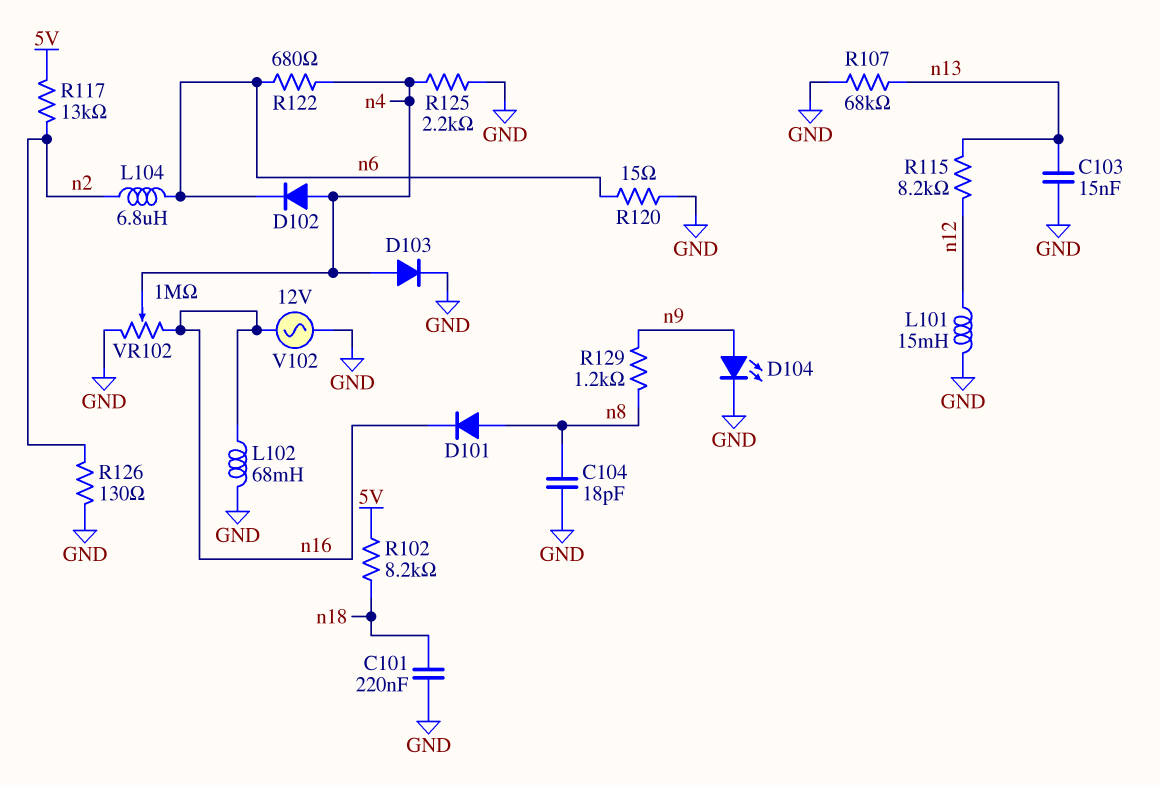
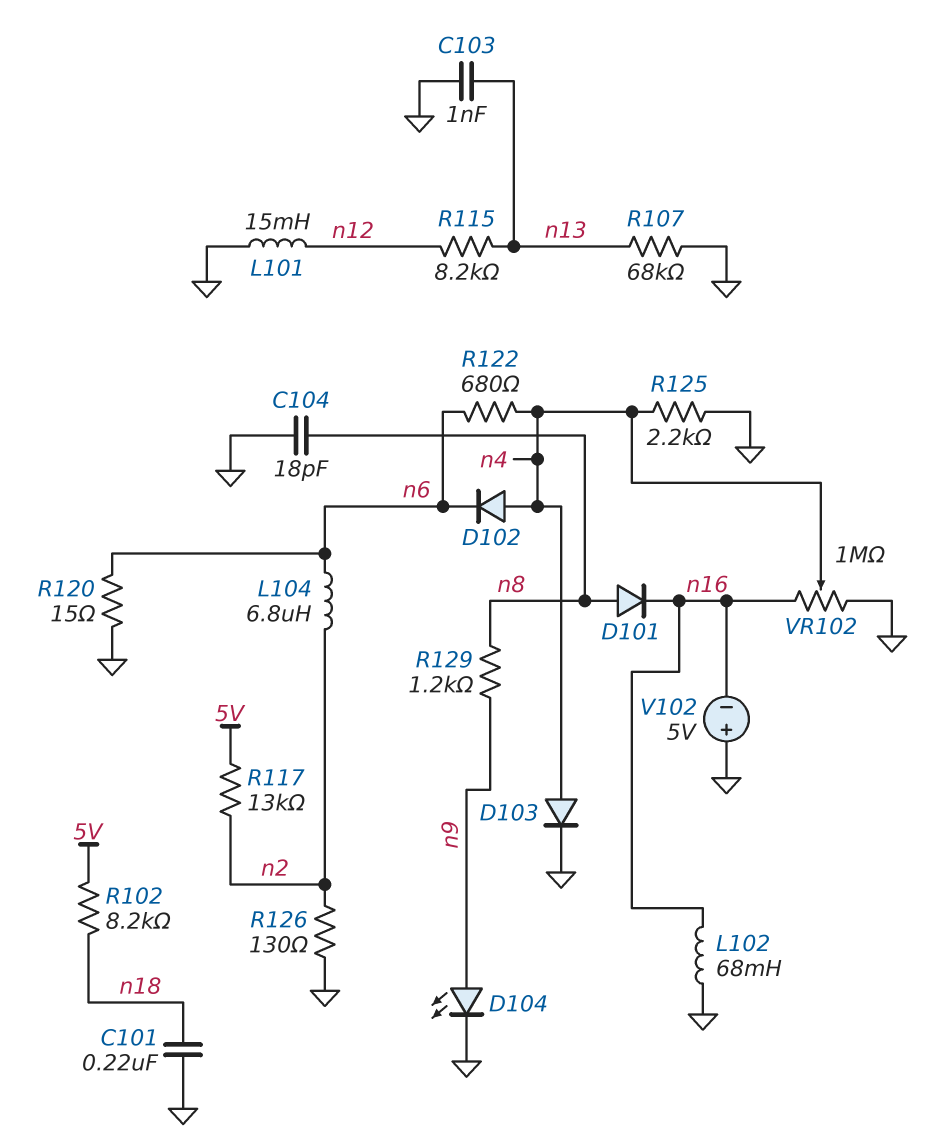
C103: 15nF (GND, n13) -> 1nF (GND, n13)
V102: AC 12V (GND, n16) -> 5V (plus GND, minus n16)

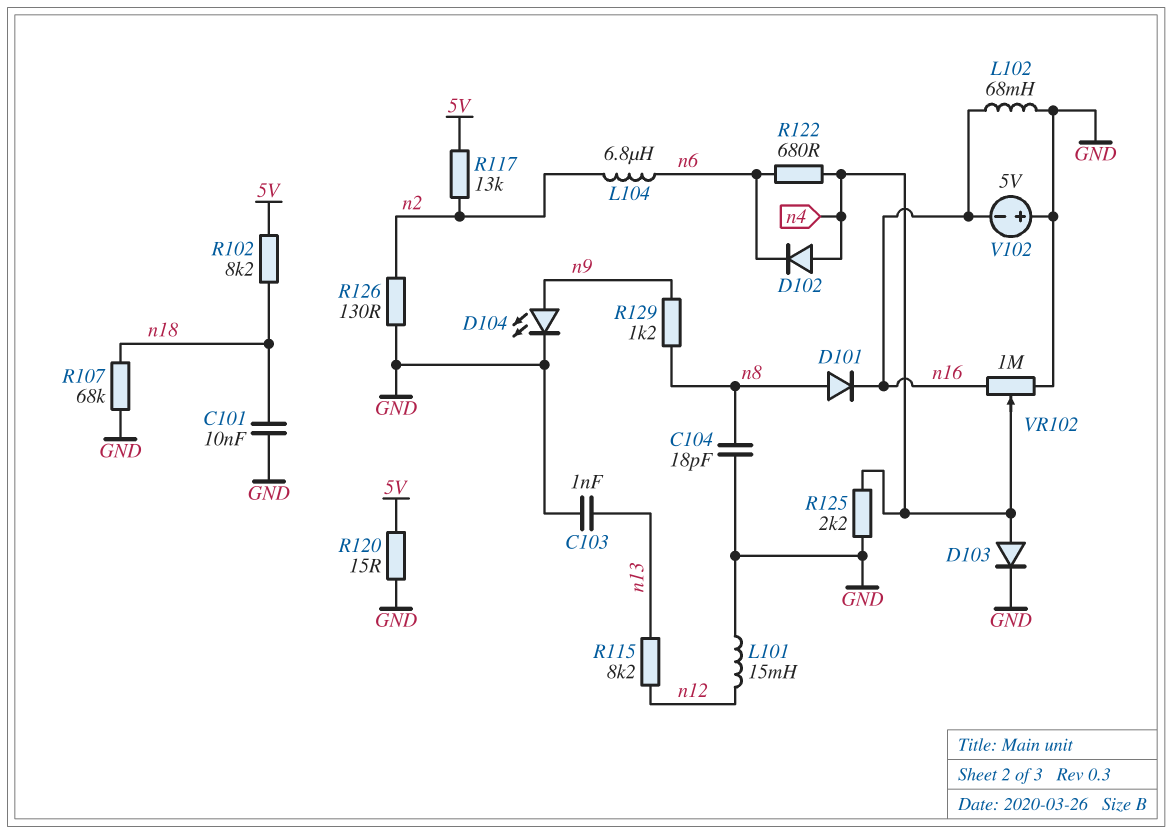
C101: 220nF (GND, n18) -> 10nF (GND, n18)
R107: 68k (GND, n13) -> 68k (GND, n18)
R120: 15 (GND, n6) -> 15 (5V, GND)

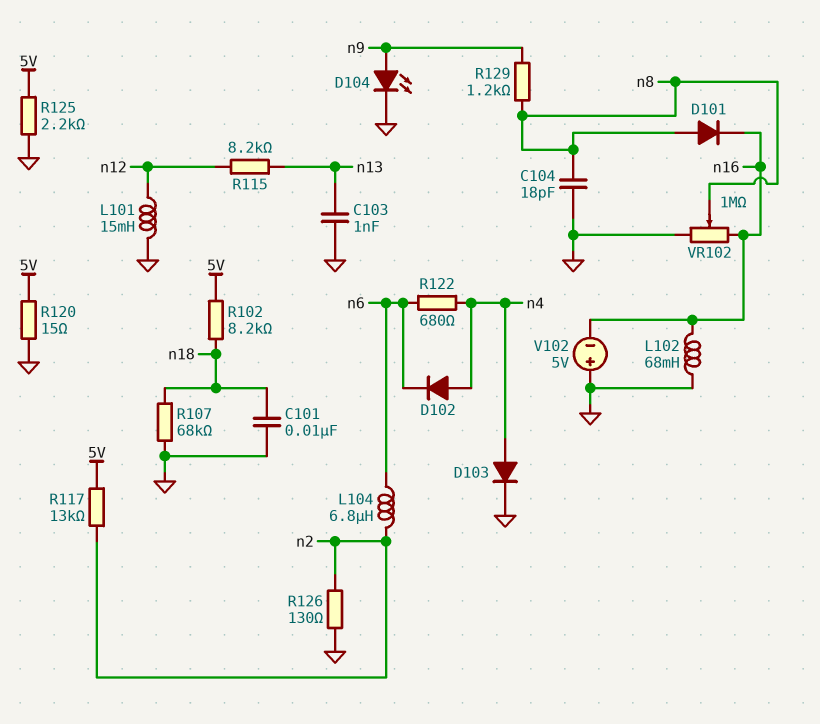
R125: 2.2k (GND, n4) -> 2.2k (5V, GND)
VR102: 1M (GND, n16, wiper n4) -> 1M (GND, n16, wiper n8)

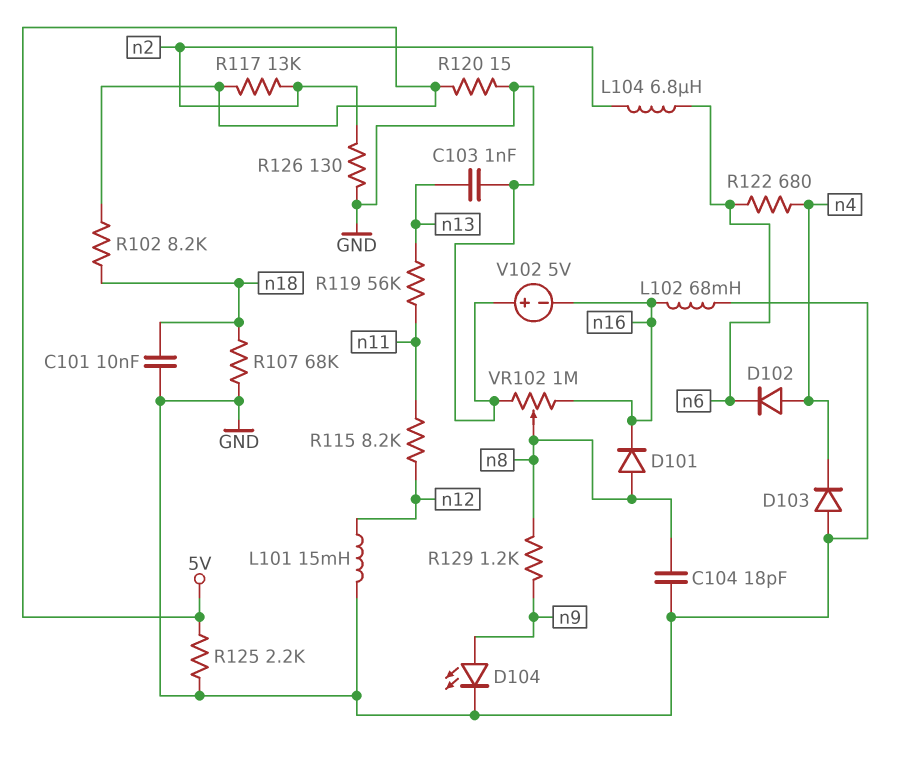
D103: diode (A n4, K GND) -> diode (A GND, K n4)
R115: 8.2k (n12, n13) -> 8.2k (n11, n12)
R119: none -> 56k (n11, n13)

